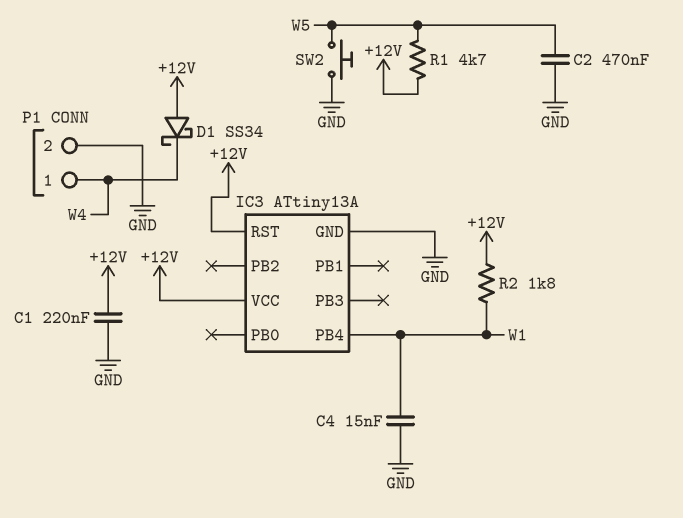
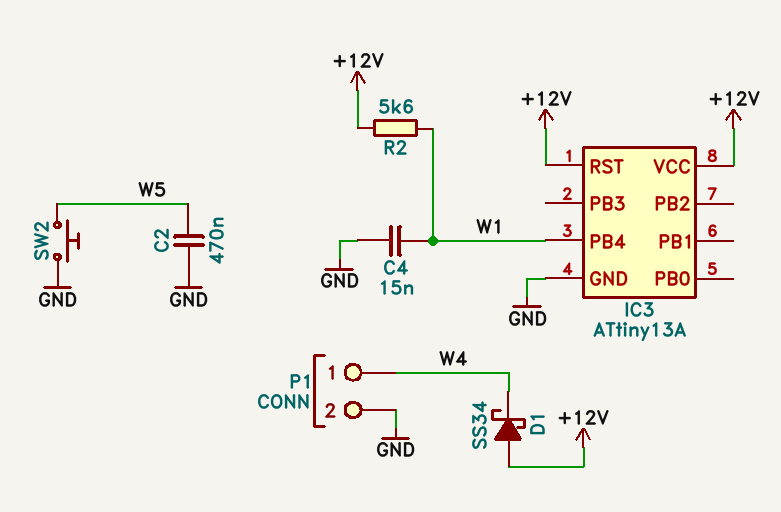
C1: 220nF (+12V, GND) -> none
R1: 4.7k (+12V, W5) -> none
R2: 1.8k (+12V, W1) -> 5.6k (+12V, W1)

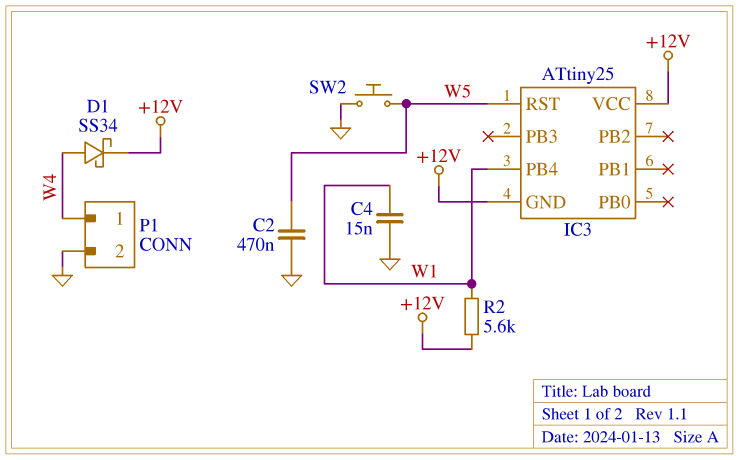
D1: schottky SS34 (A +12V, K W4) -> schottky SS34 (A W4, K +12V)
IC3: ATtiny13A -> ATtiny25
IC3 pin GND: GND -> +12V
IC3 pin RST: +12V -> W5

